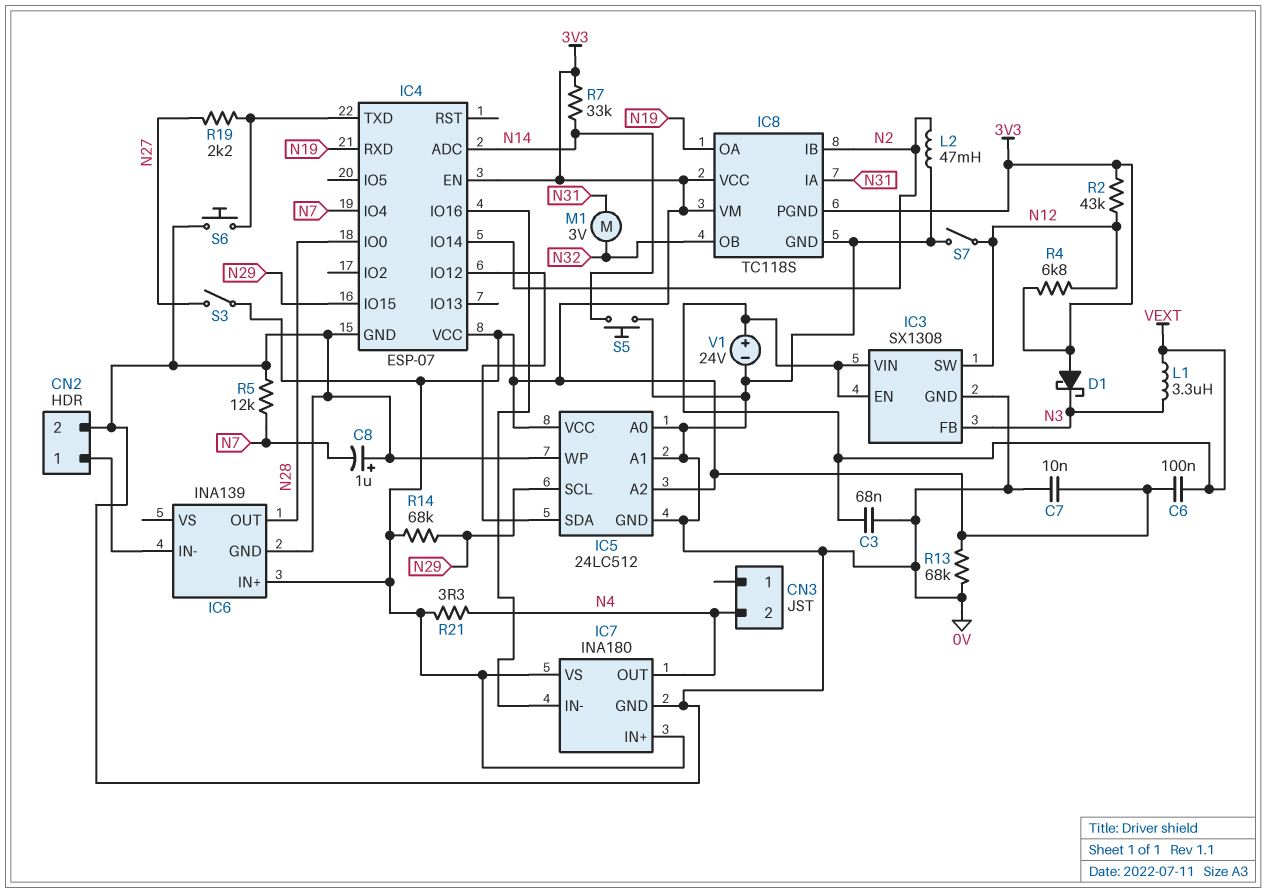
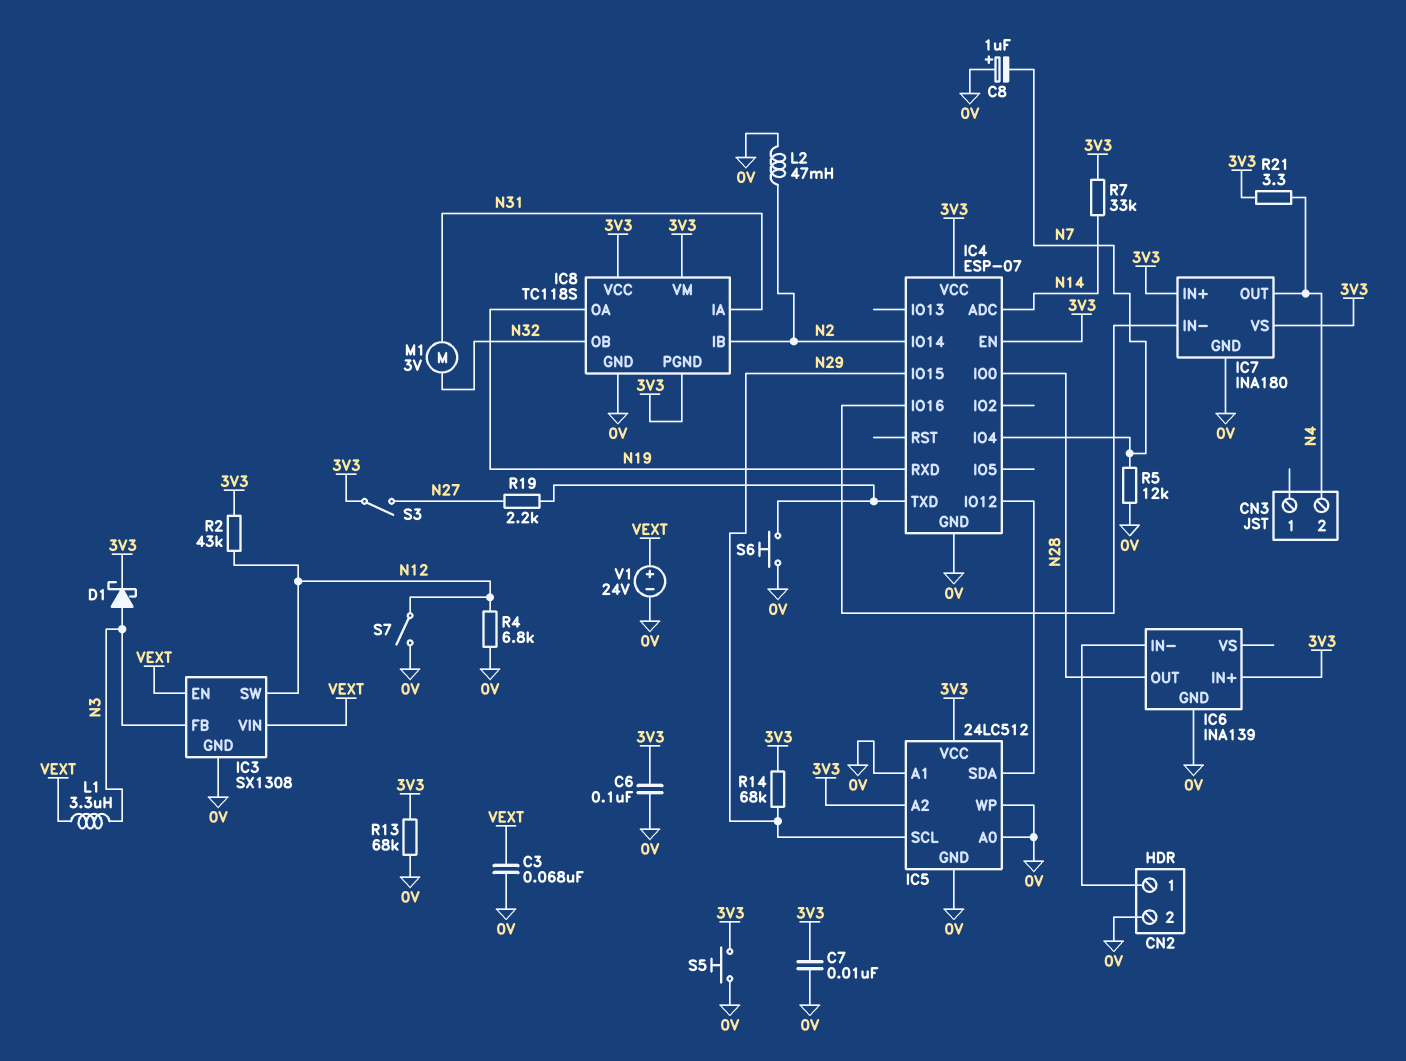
C6: 100nF (3V3, VEXT) -> 100nF (0V, 3V3)
D1: schottky (A 3V3, K N3) -> schottky (A N3, K 3V3)
R4: 6.8k (3V3, N12) -> 6.8k (0V, N12)
S5: button (0V, N14) -> button (0V, 3V3)

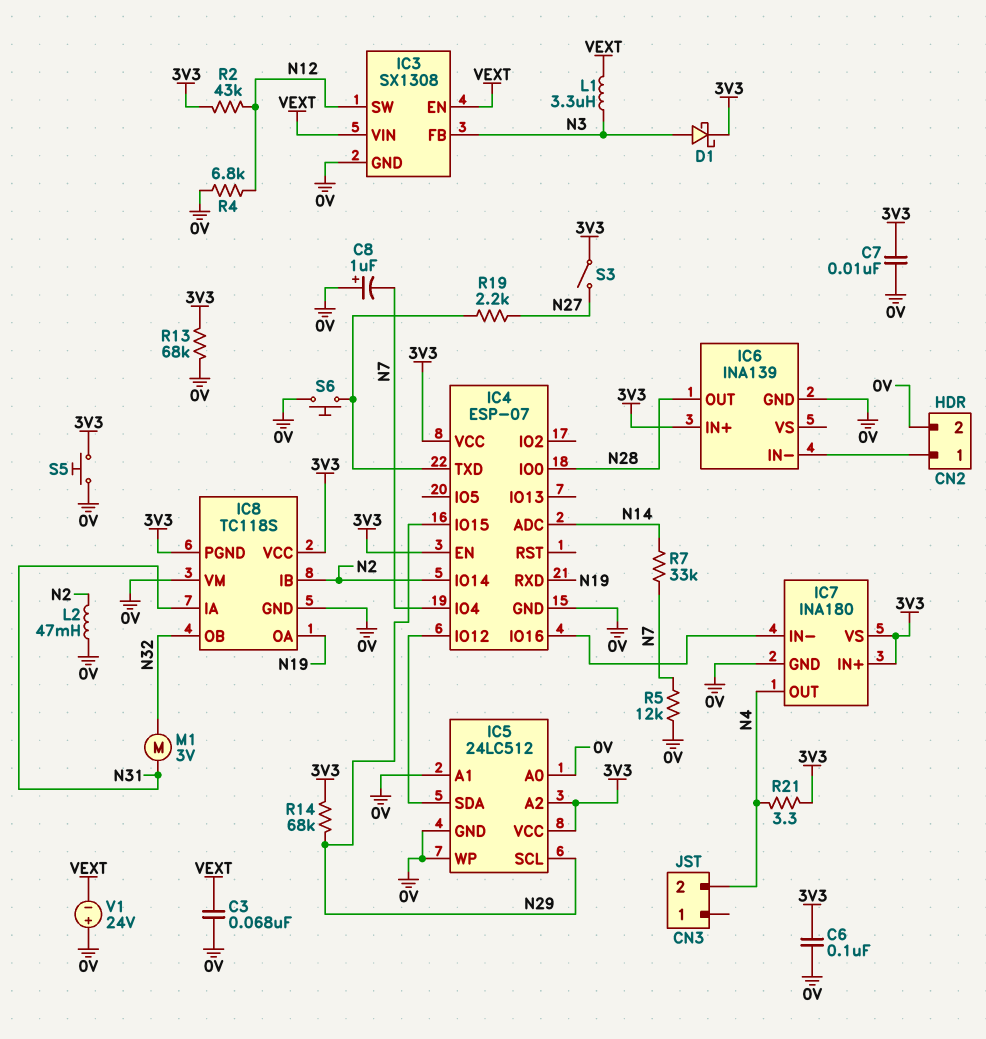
IC8 pin VM: 3V3 -> 0V
R7: 33k (3V3, N14) -> 33k (N7, N14)
S7: switch (0V, N12) -> none
V1: 24V (plus VEXT, minus 0V) -> 24V (plus 0V, minus VEXT)

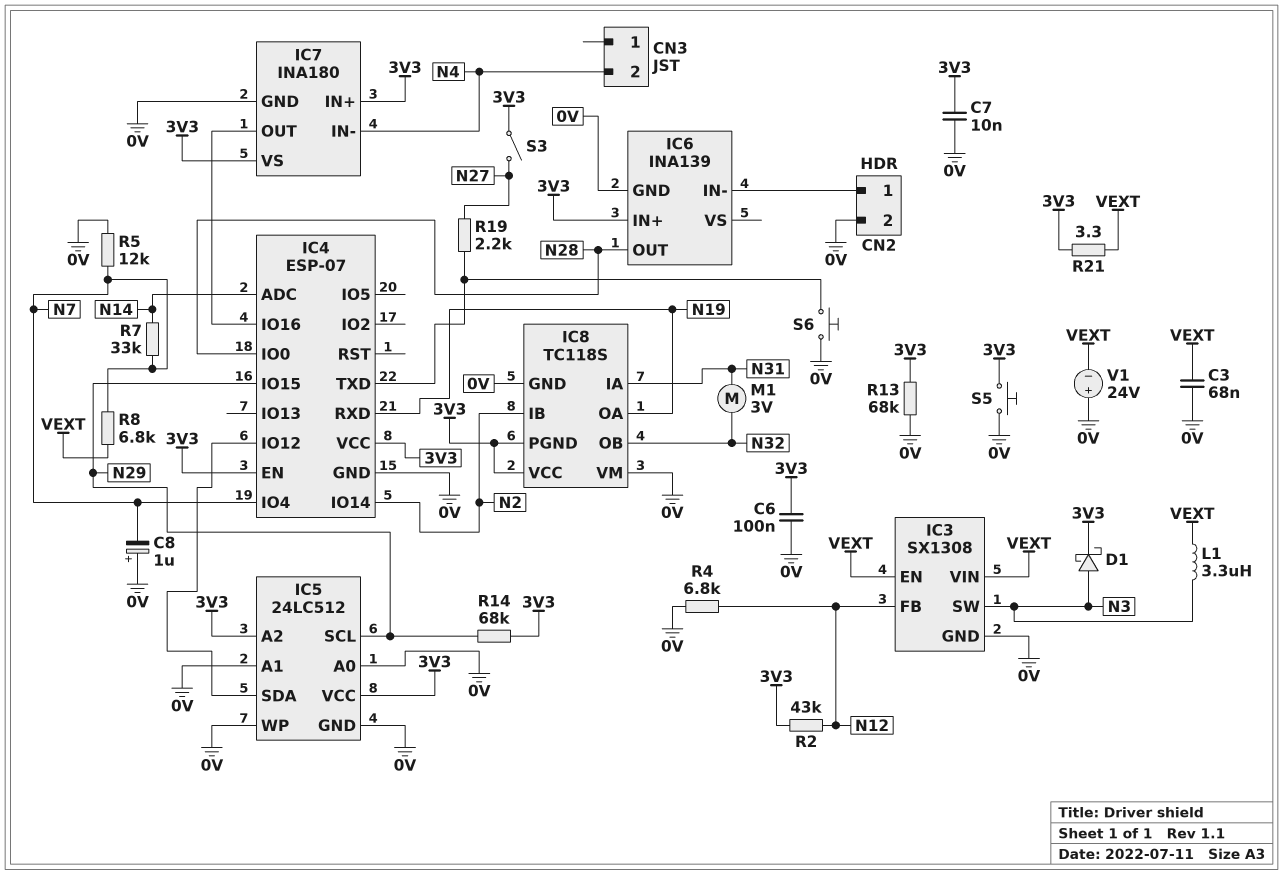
IC3 pin FB: N3 -> N12
IC3 pin SW: N12 -> N3
IC7 pin IN-: IC4/IO16 -> N4
IC7 pin OUT: N4 -> IC4/IO16
L2: 47mH (0V, N2) -> none
R8: none -> 6.8k (N7, VEXT)
R21: 3.3 (3V3, N4) -> 3.3 (3V3, VEXT)

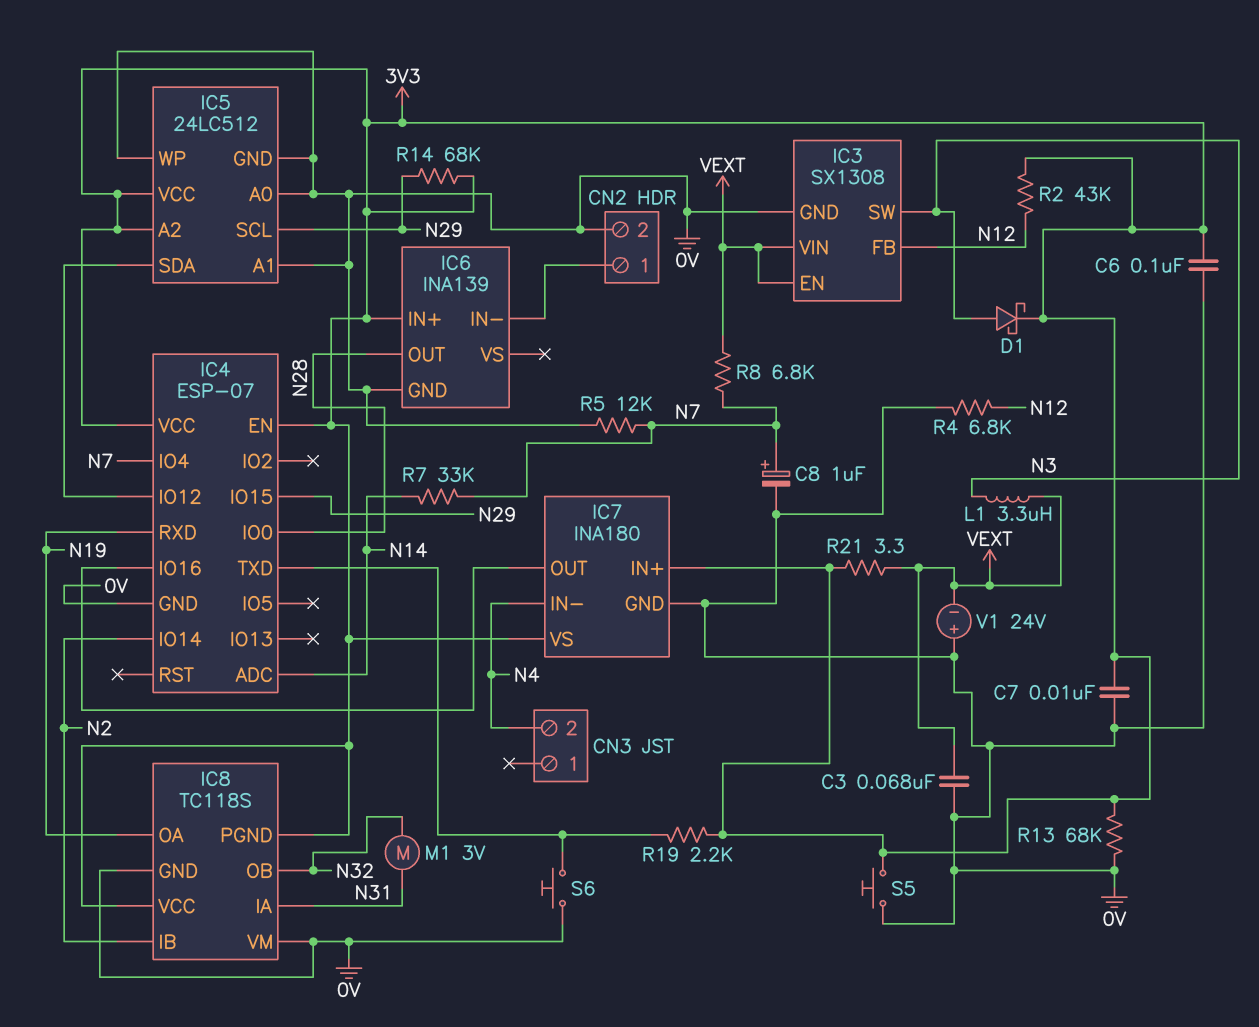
C8: 1uF (plus 0V, minus N7) -> 1uF (plus N7, minus 0V)
R19: 2.2k (IC4/TXD, N27) -> 2.2k (3V3, IC4/TXD)
S3: switch (3V3, N27) -> none

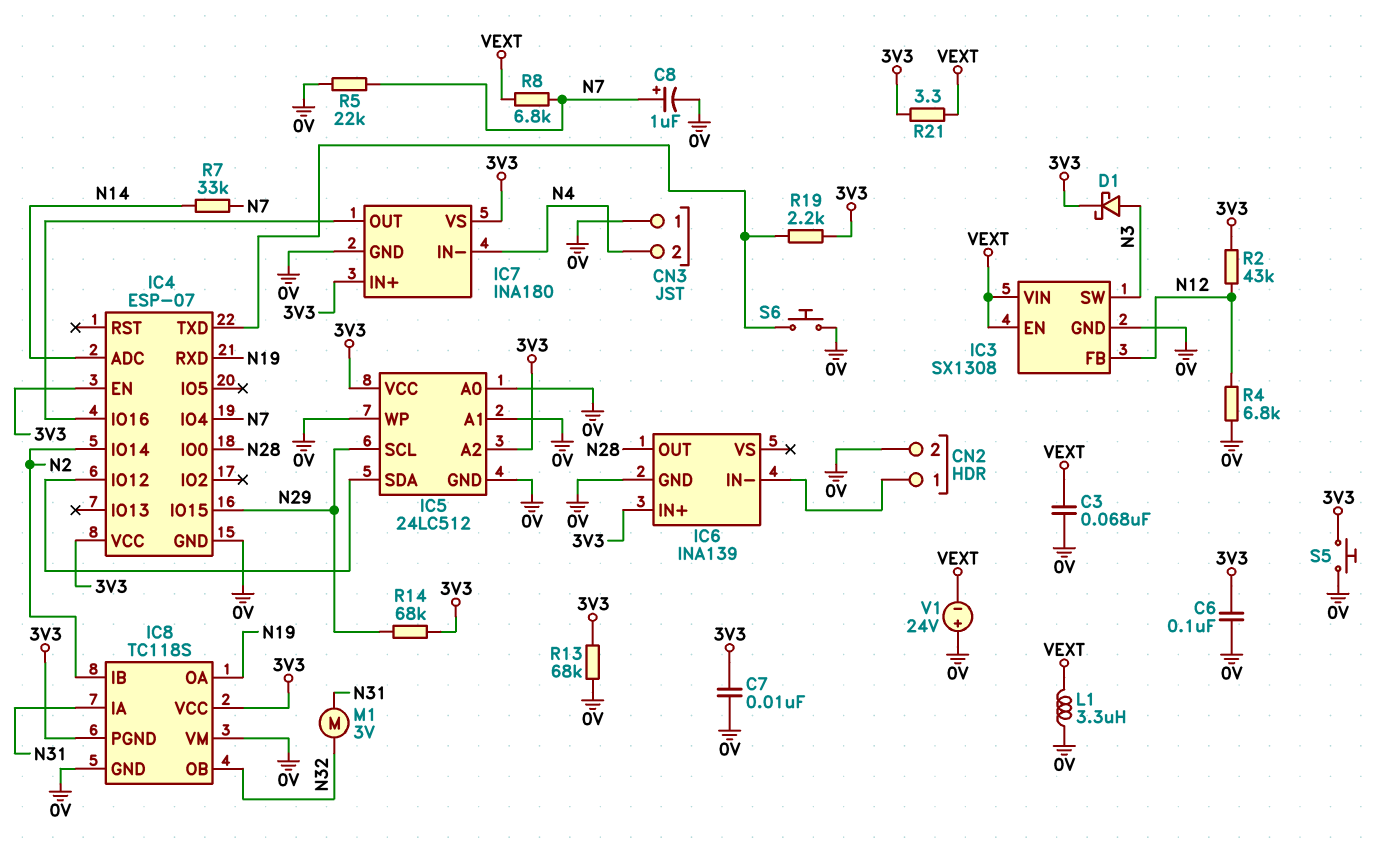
CN3 pin 1: none -> 0V
L1: 3.3uH (N3, VEXT) -> 3.3uH (0V, VEXT)
R5: 12k (0V, N7) -> 22k (0V, N7)

